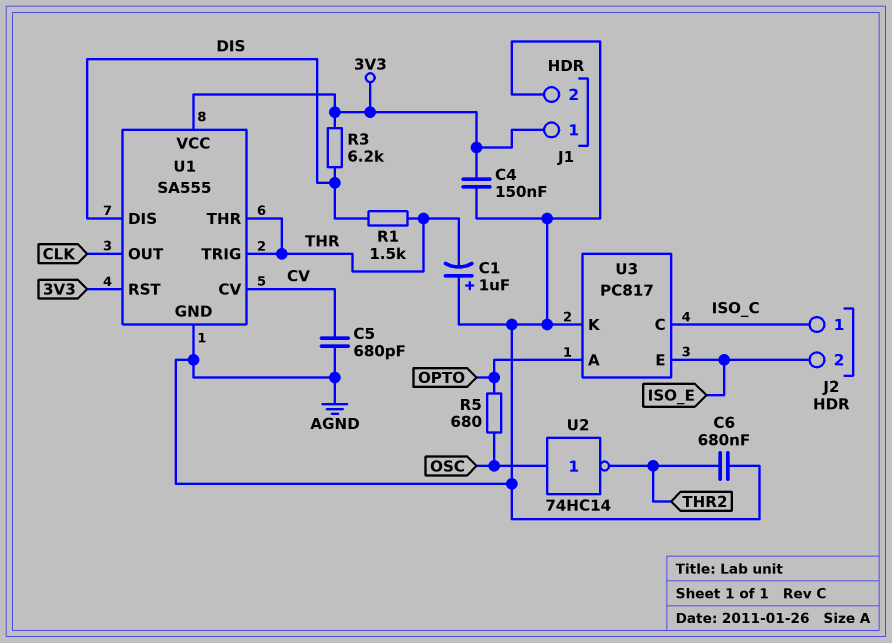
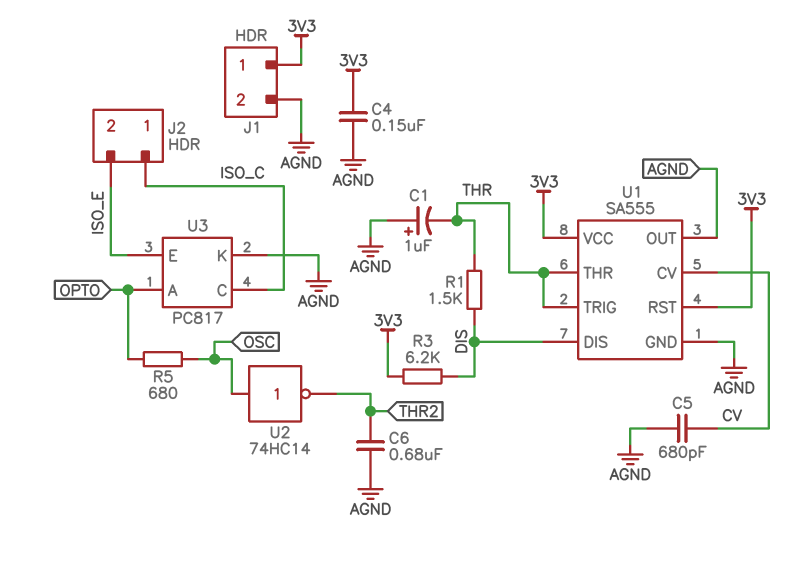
U1 pin OUT: CLK -> AGND

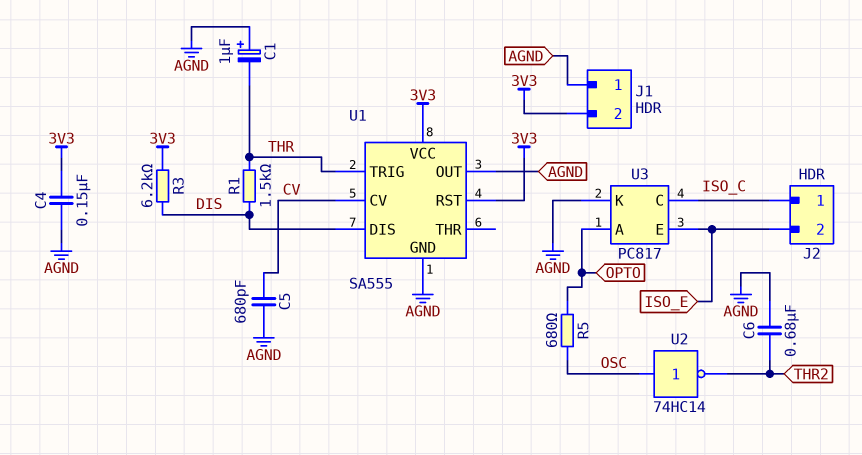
J1 pin 1: 3V3 -> AGND
J1 pin 2: AGND -> 3V3
U1 pin THR: THR -> none

